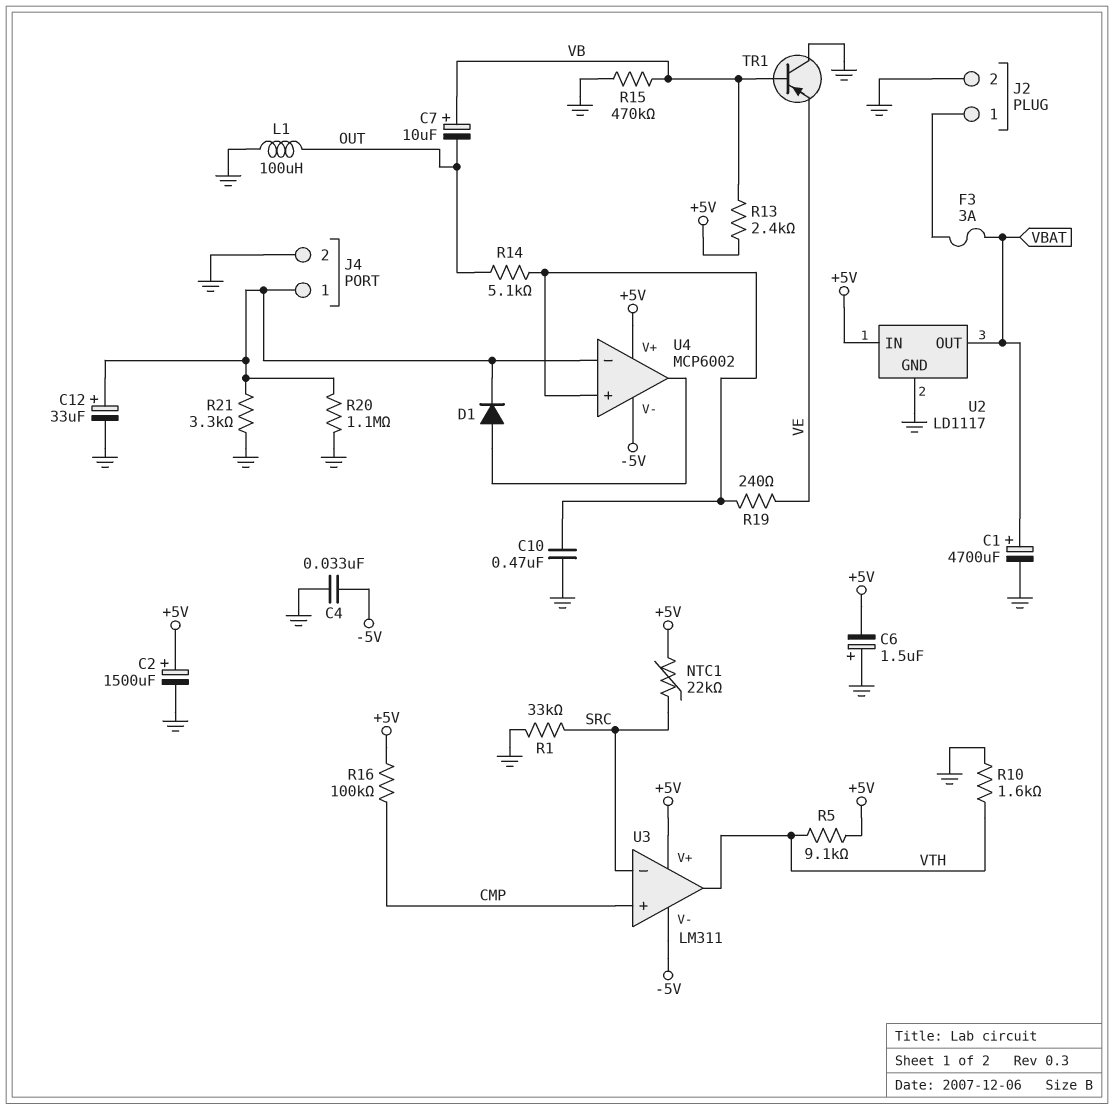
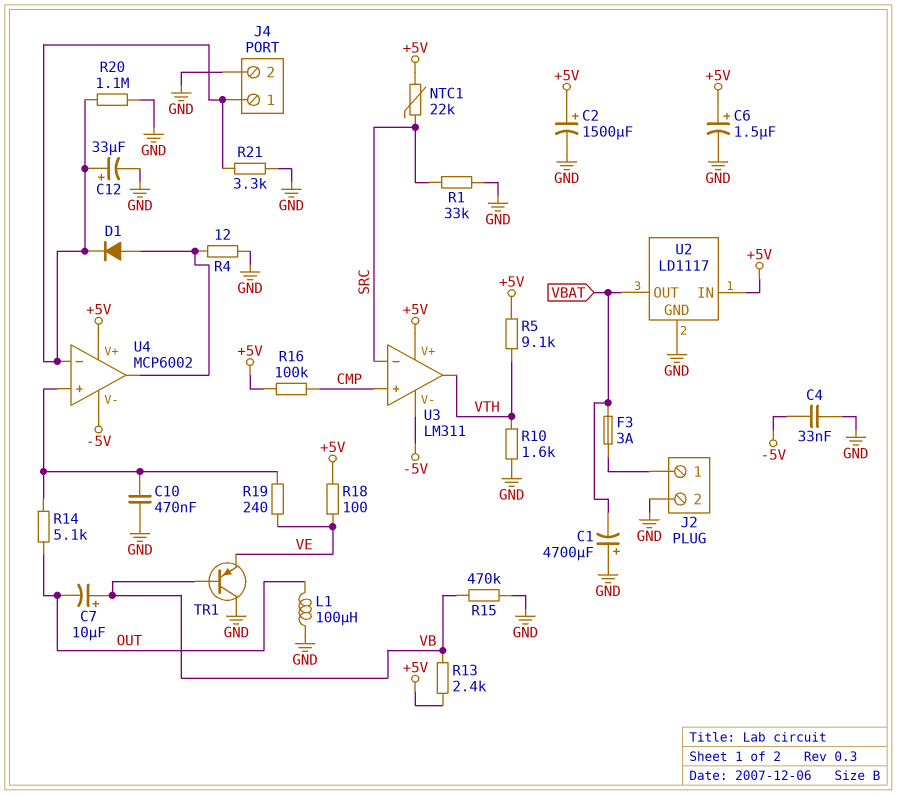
C1: 4700uF (plus VBAT, minus GND) -> 4700uF (plus GND, minus VBAT)
C6: 1.5uF (plus GND, minus +5V) -> 1.5uF (plus +5V, minus GND)
R4: none -> 12 (GND, U4/out)
R18: none -> 100 (+5V, VE)

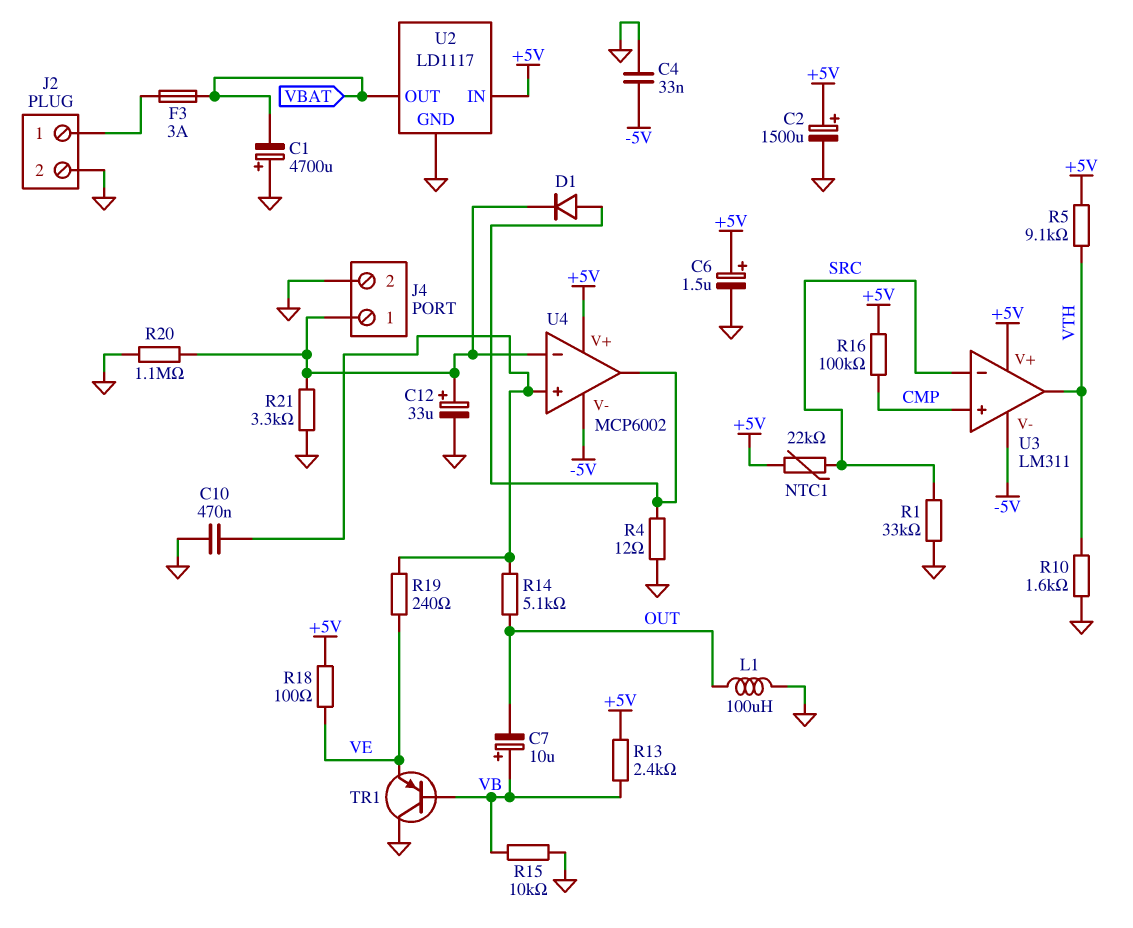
R15: 470k (GND, VB) -> 10k (GND, VB)

